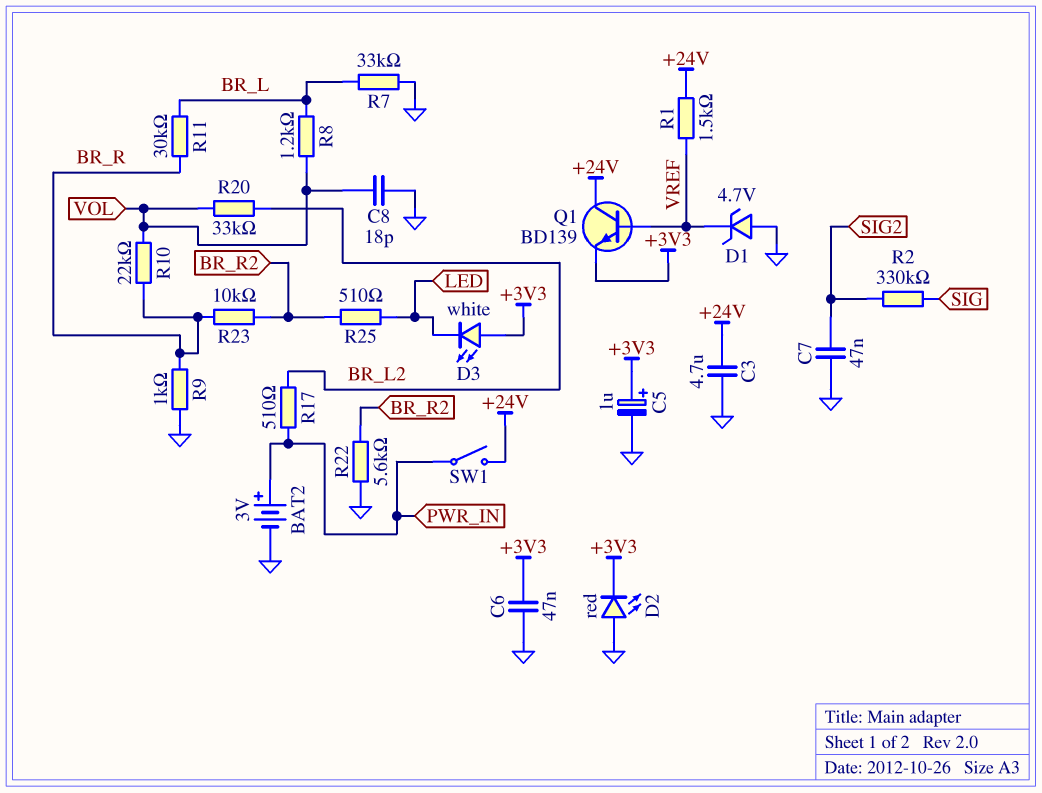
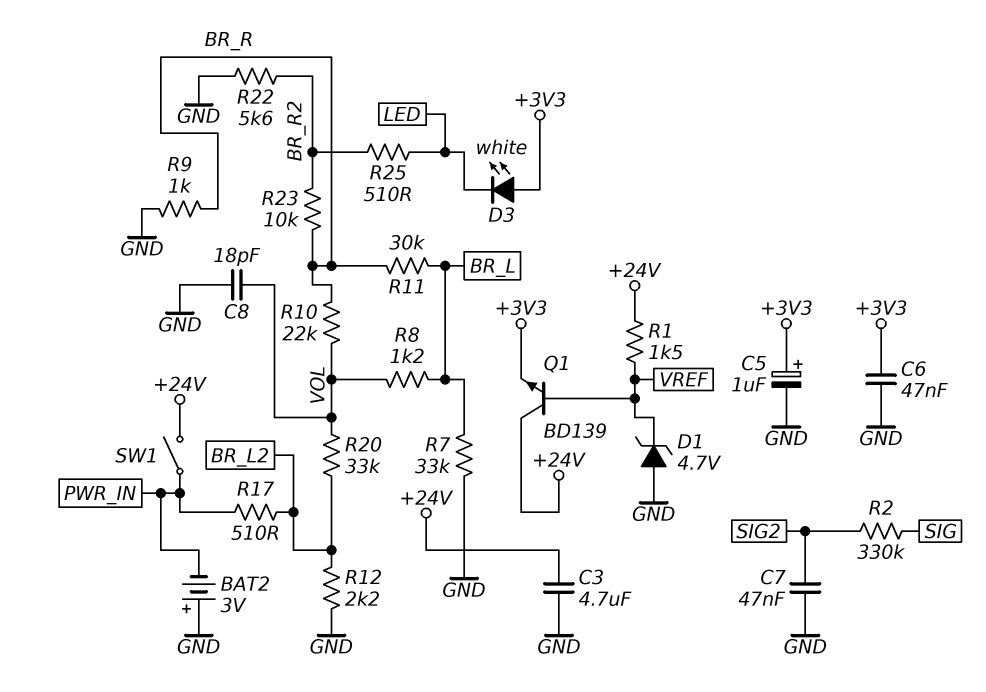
BAT2: 3V (plus PWR_IN, minus GND) -> 3V (plus GND, minus PWR_IN)
D2: LED red (A GND, K +3V3) -> none
R12: none -> 2.2k (BR_L2, GND)

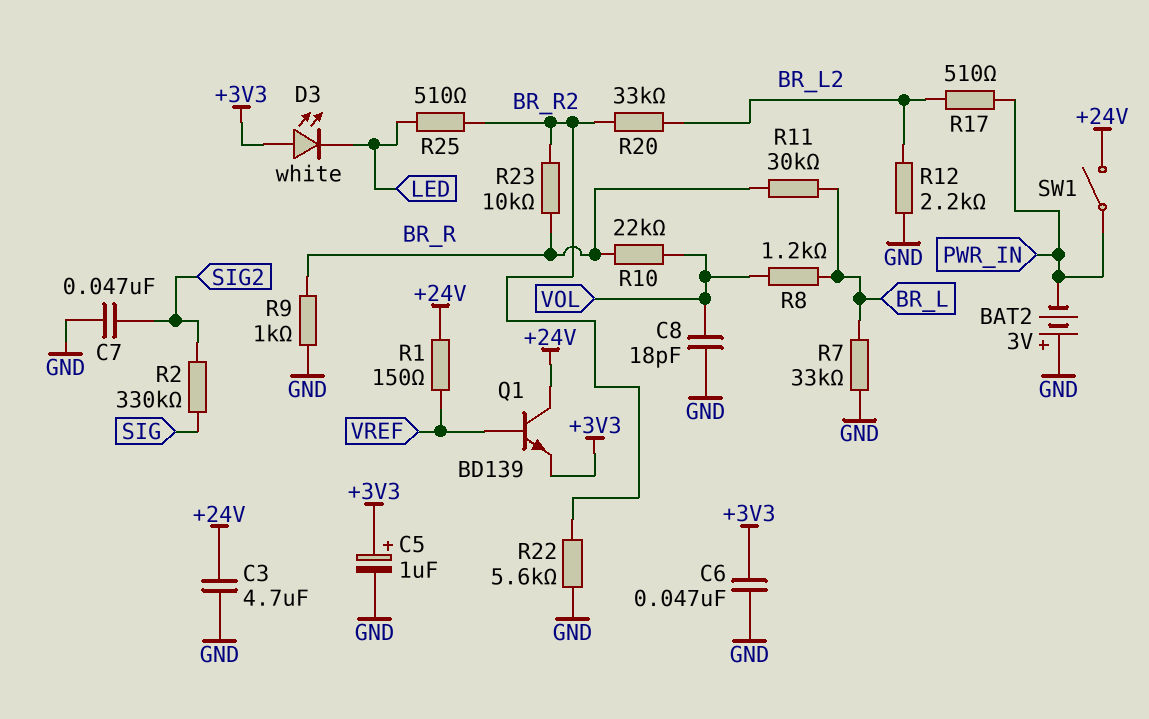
D1: zener 4.7V (A GND, K VREF) -> none
R1: 1.5k (+24V, VREF) -> 150 (+24V, VREF)
R20: 33k (BR_L2, VOL) -> 33k (BR_L2, BR_R2)

